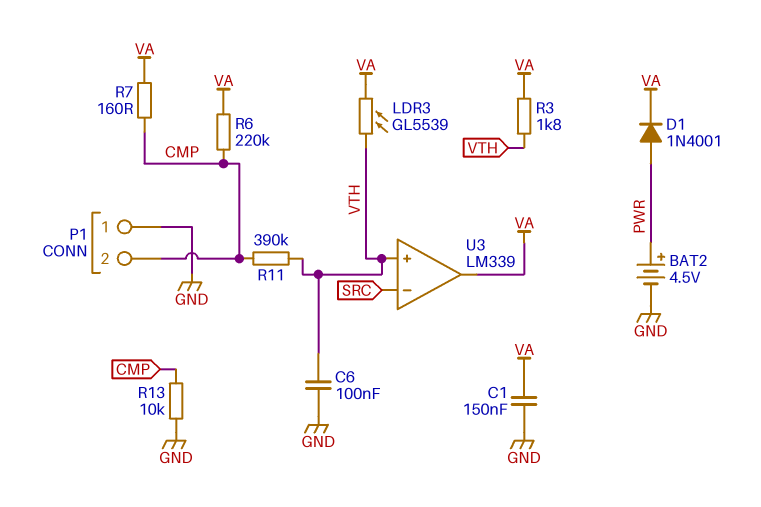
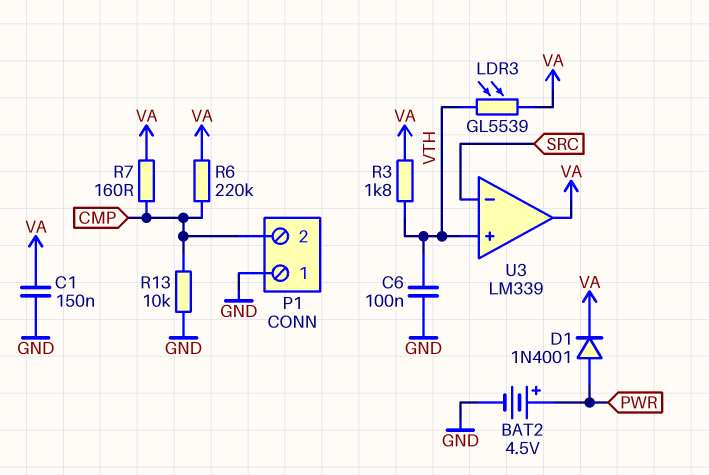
R11: 390k (CMP, VTH) -> none

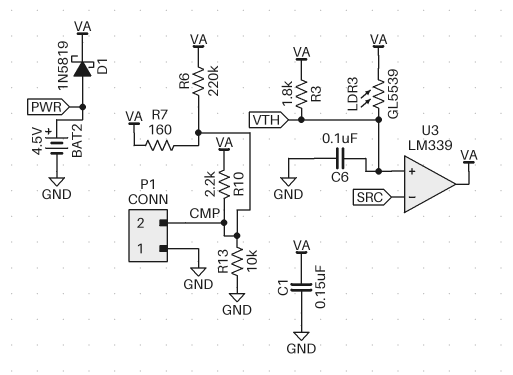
D1: diode 1N4001 (A PWR, K VA) -> schottky 1N5819 (A PWR, K VA)
R10: none -> 2.2k (CMP, VA)

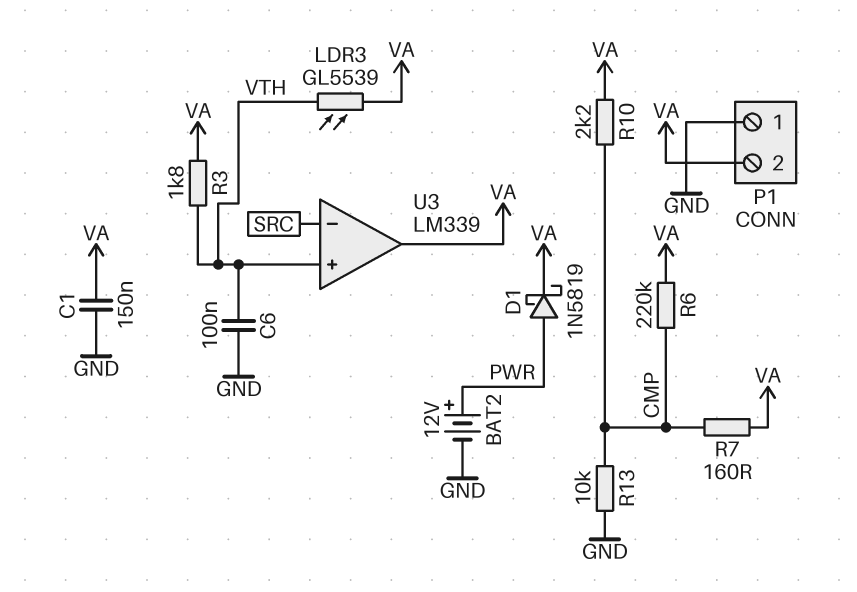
BAT2: 4.5V (plus PWR, minus GND) -> 12V (plus PWR, minus GND)
P1 pin 2: CMP -> VA

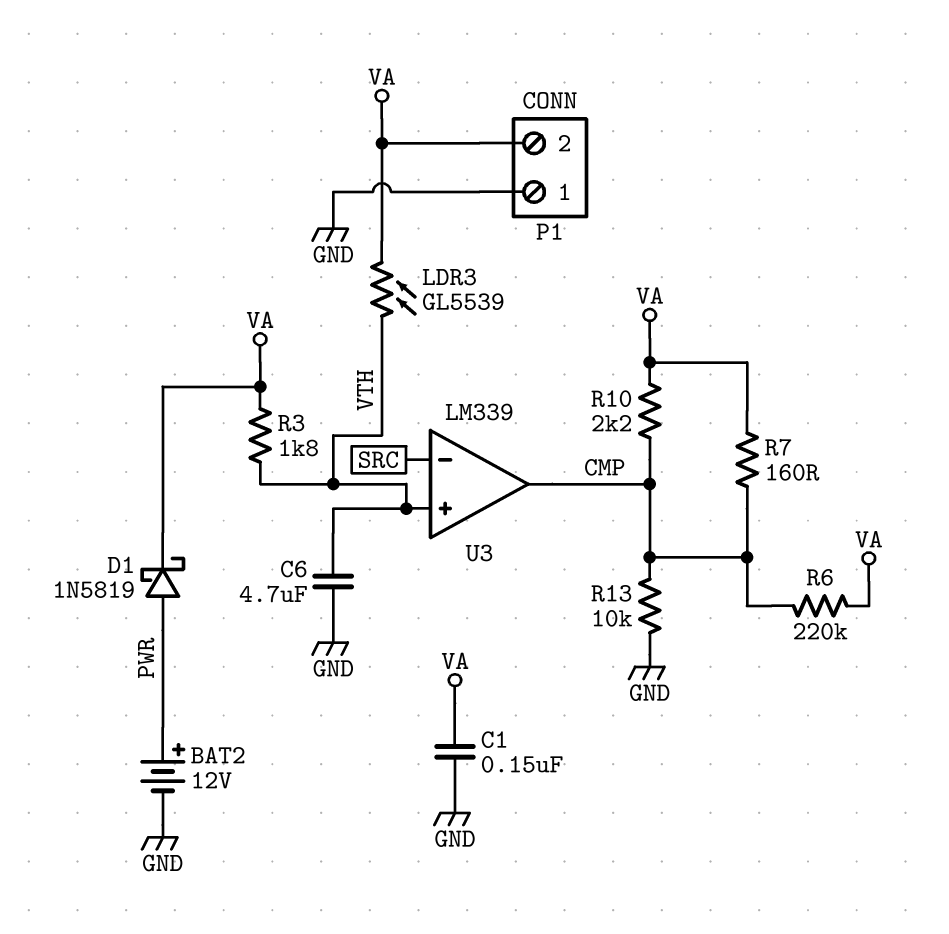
C6: 100nF (GND, VTH) -> 4.7uF (GND, VTH)
U3 pin out: VA -> CMP

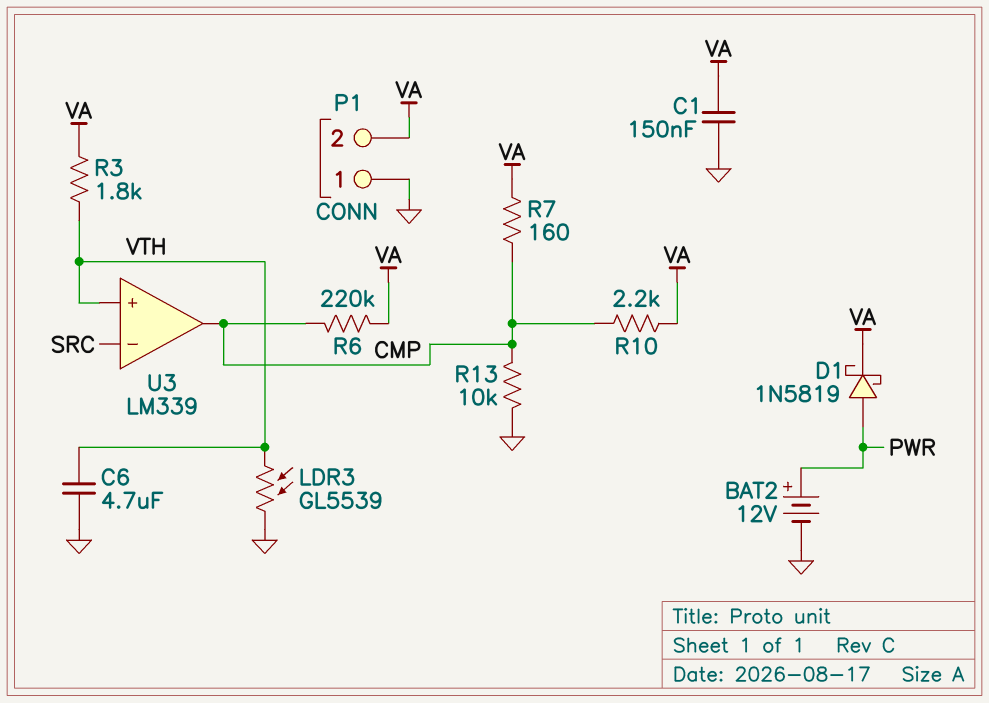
LDR3: GL5539 (VA, VTH) -> GL5539 (GND, VTH)

